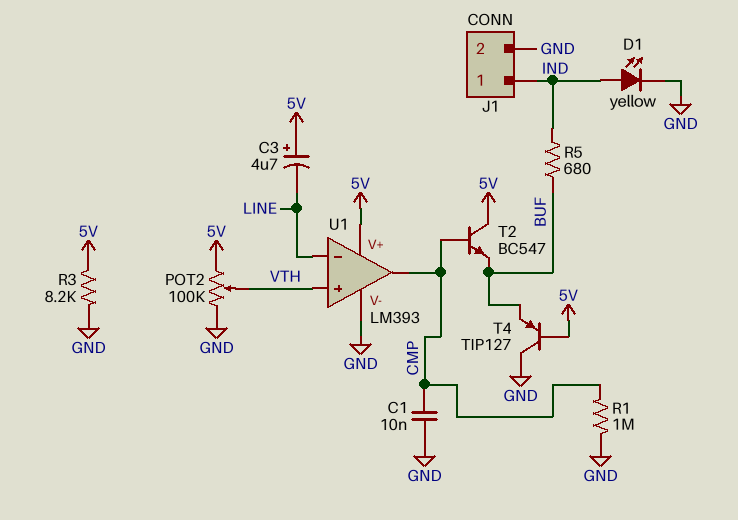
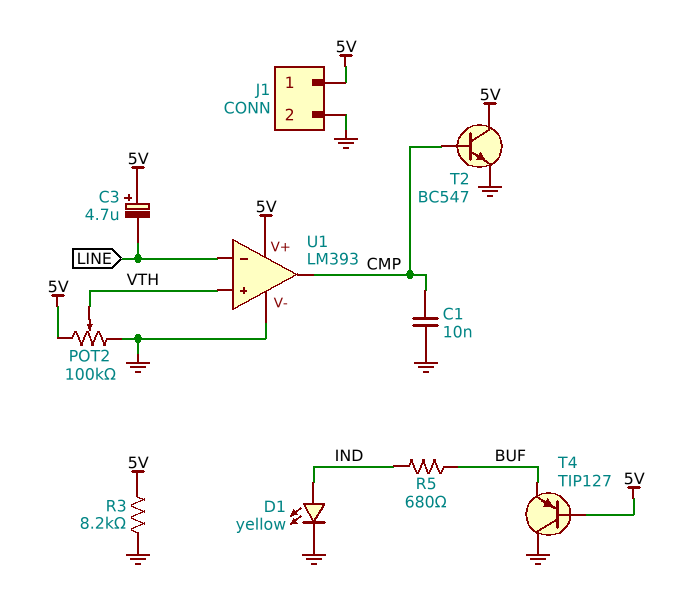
J1 pin 1: IND -> 5V
R1: 1M (CMP, GND) -> none
T2: NPN BC547 (B CMP, C 5V, E BUF) -> NPN BC547 (B CMP, C 5V, E GND)

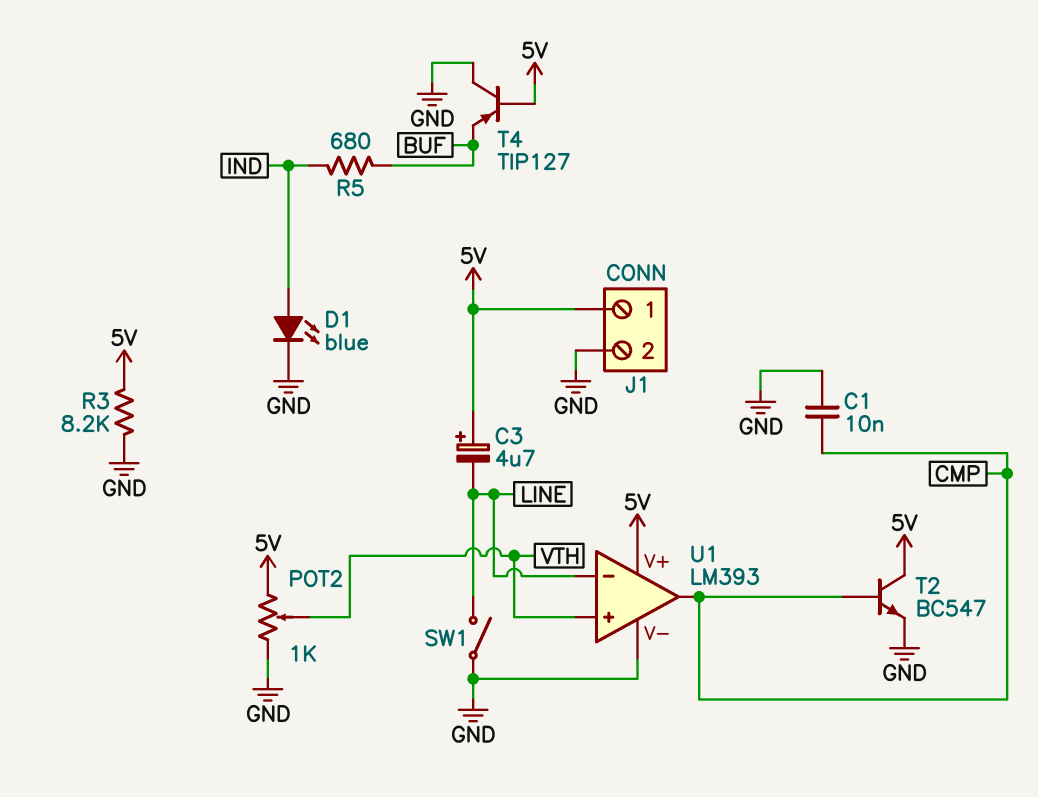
D1: LED yellow (A IND, K GND) -> LED blue (A IND, K GND)
POT2: 100k (5V, GND, wiper VTH) -> 1k (5V, GND, wiper VTH)
SW1: none -> switch (GND, LINE)

